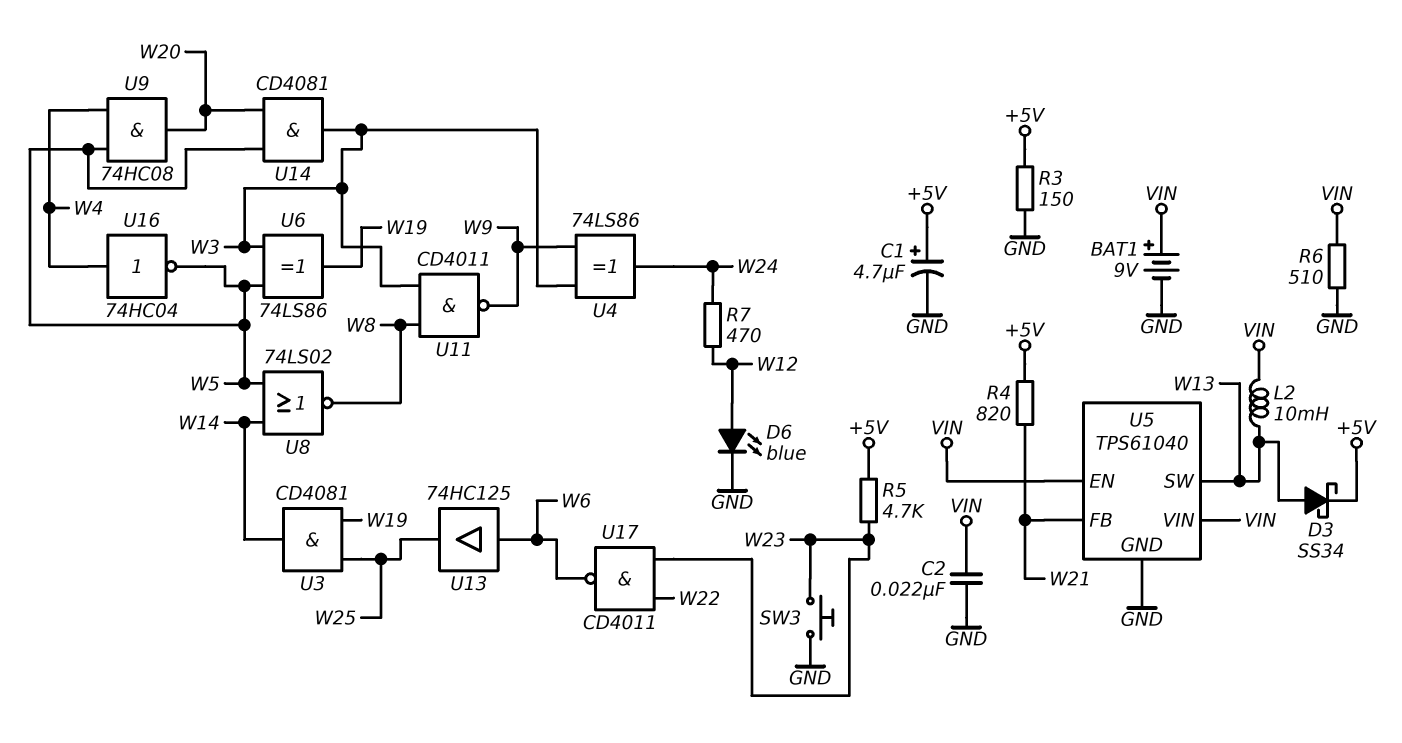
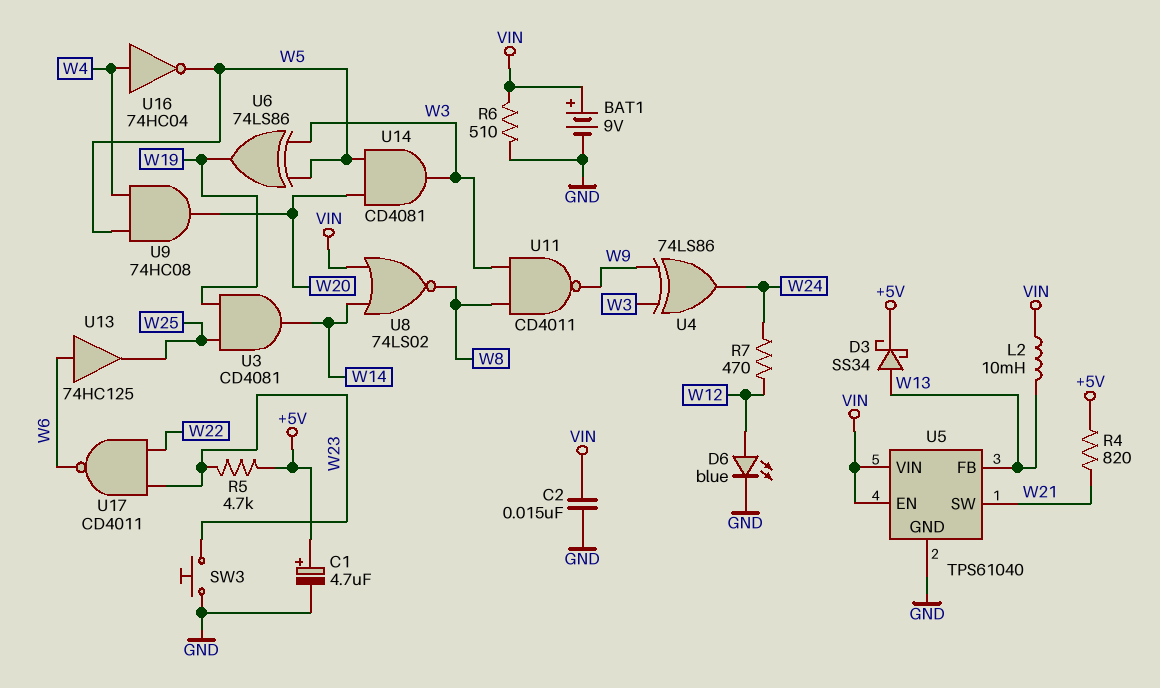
C2: 22nF (GND, VIN) -> 15nF (GND, VIN)
R3: 150 (+5V, GND) -> none
U5 pin FB: W21 -> W13
U5 pin SW: W13 -> W21
U8: NOR 74LS02 (in W5, in W14, out W8) -> NOR 74LS02 (in VIN, in W14, out W8)

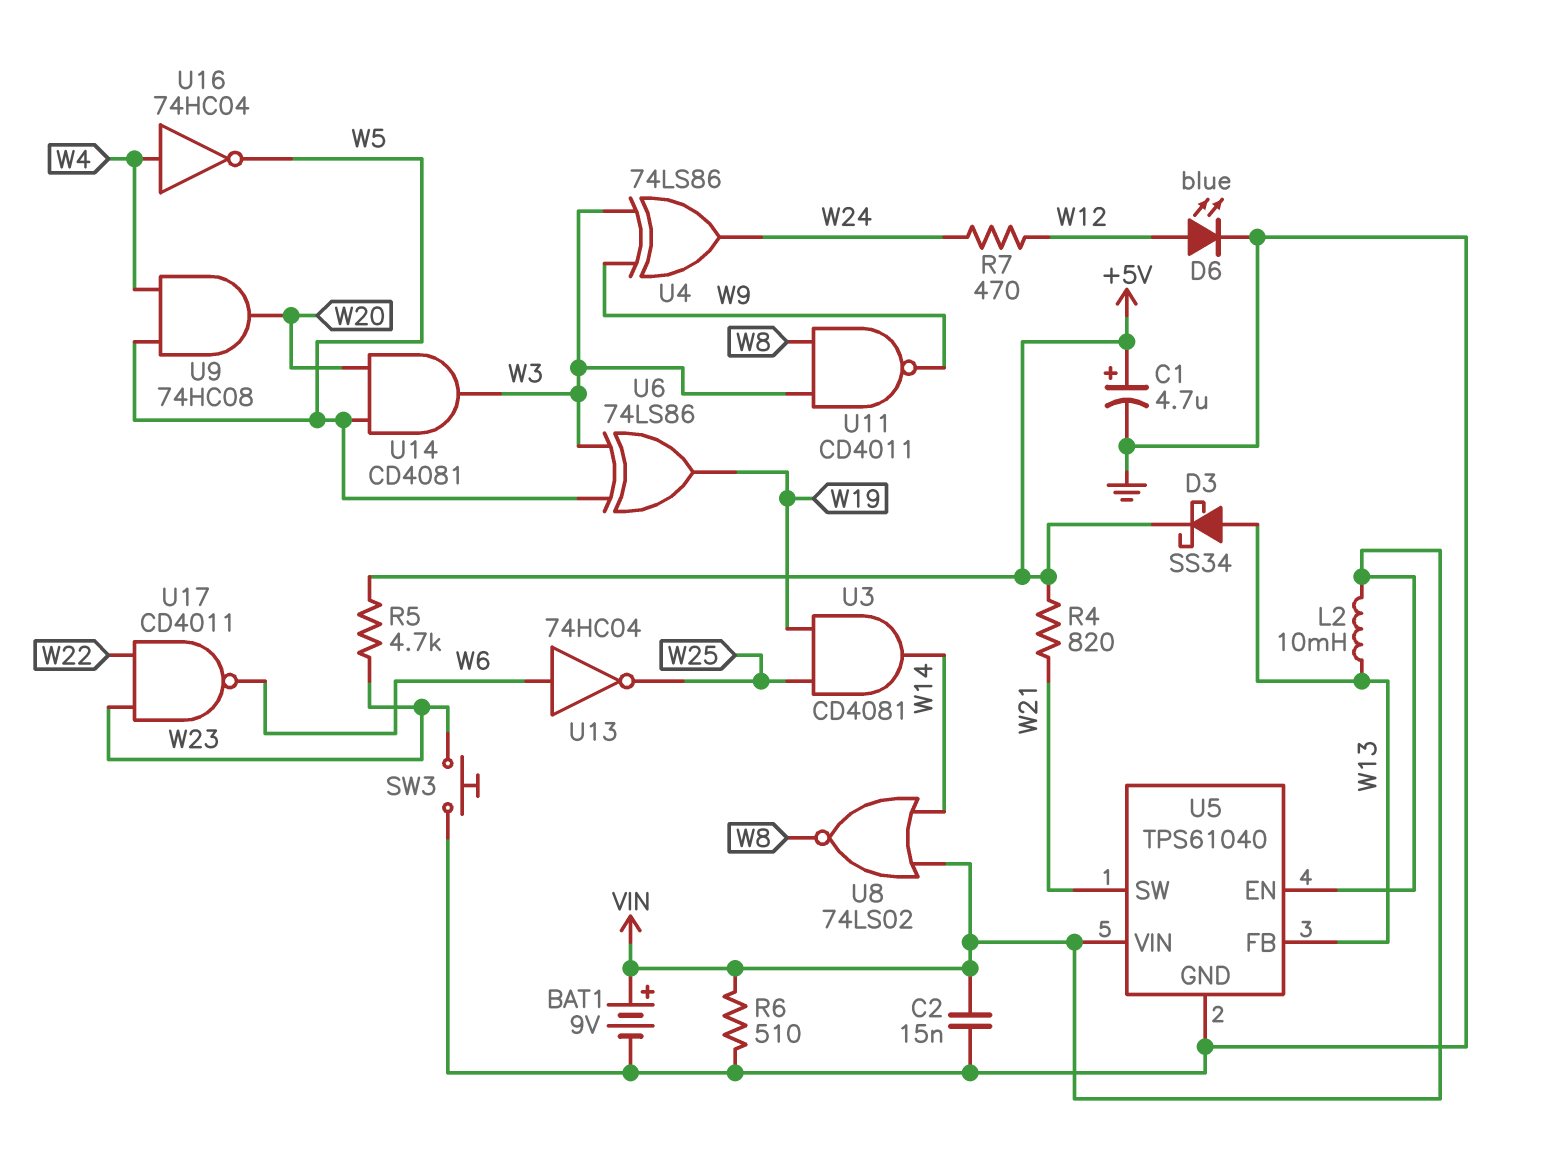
U13: buffer 74HC125 (in W6, out W25) -> NOT 74HC04 (in W6, out W25)

